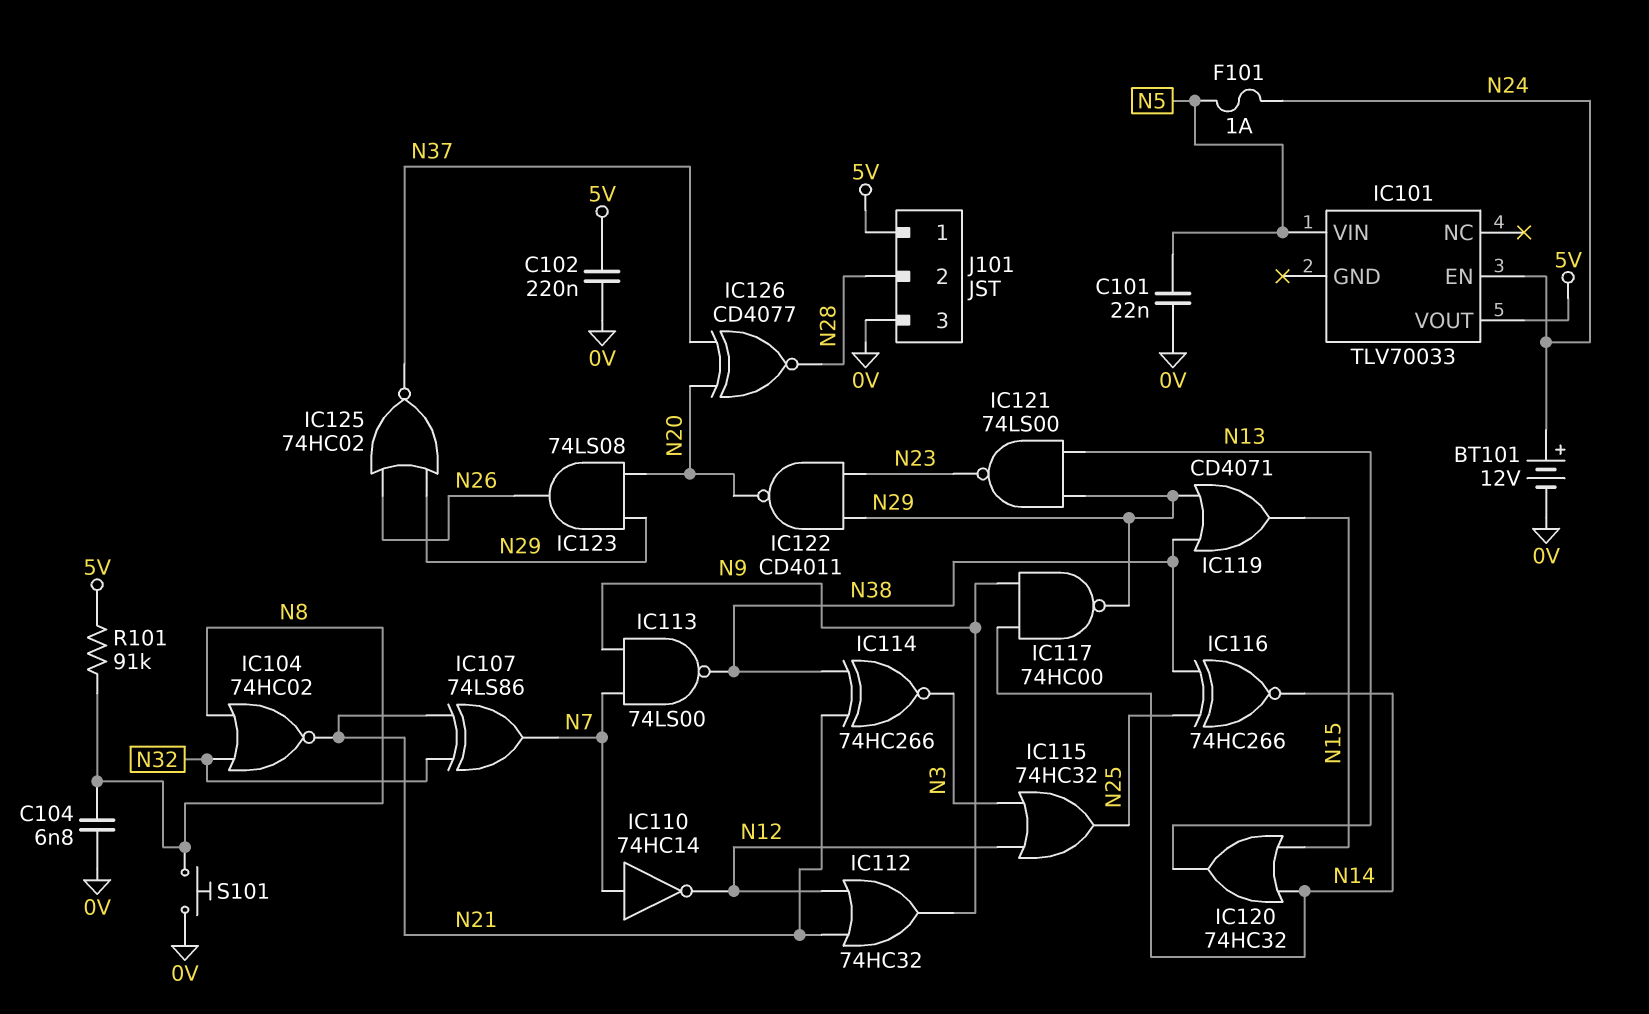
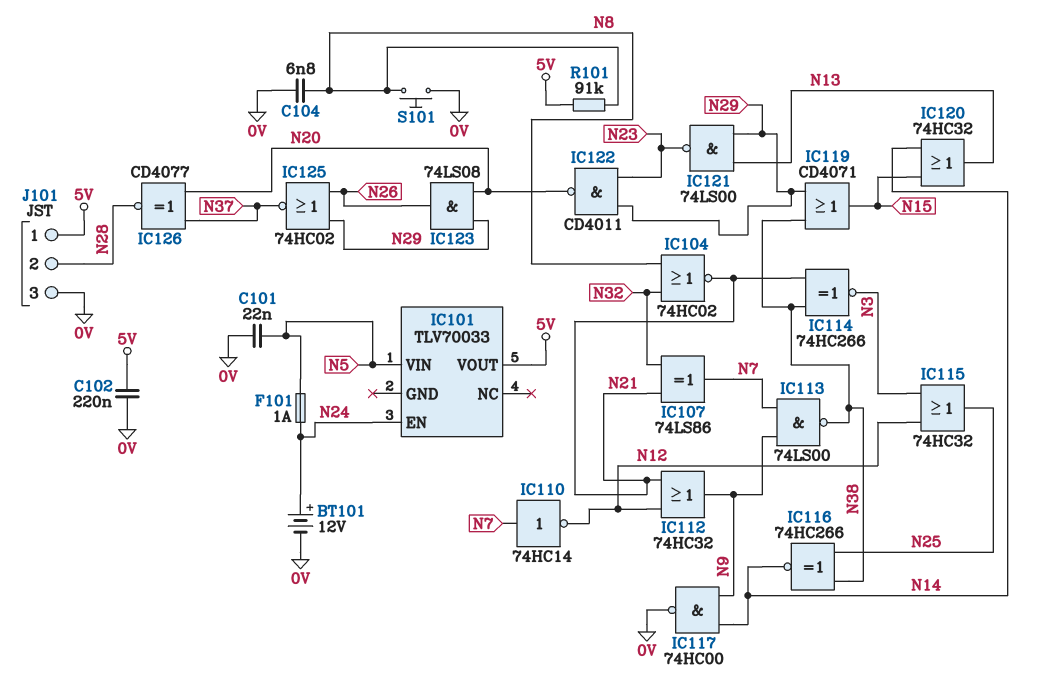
IC117: NAND 74HC00 (in N9, in N14, out N29) -> NAND 74HC00 (in N9, in N14, out 0V)

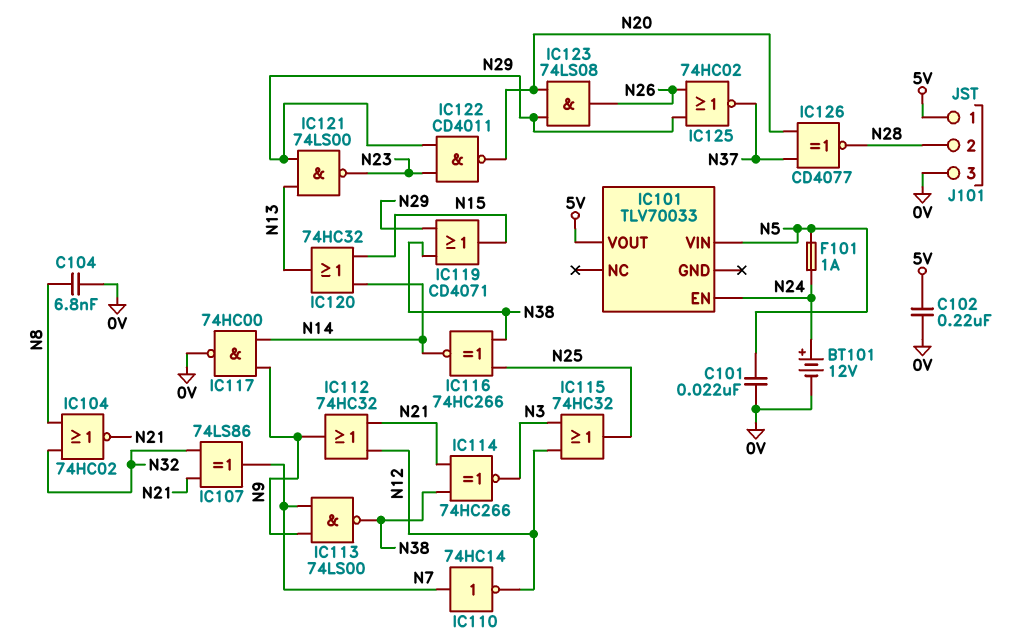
R101: 91k (5V, N8) -> none
S101: button (0V, N8) -> none

